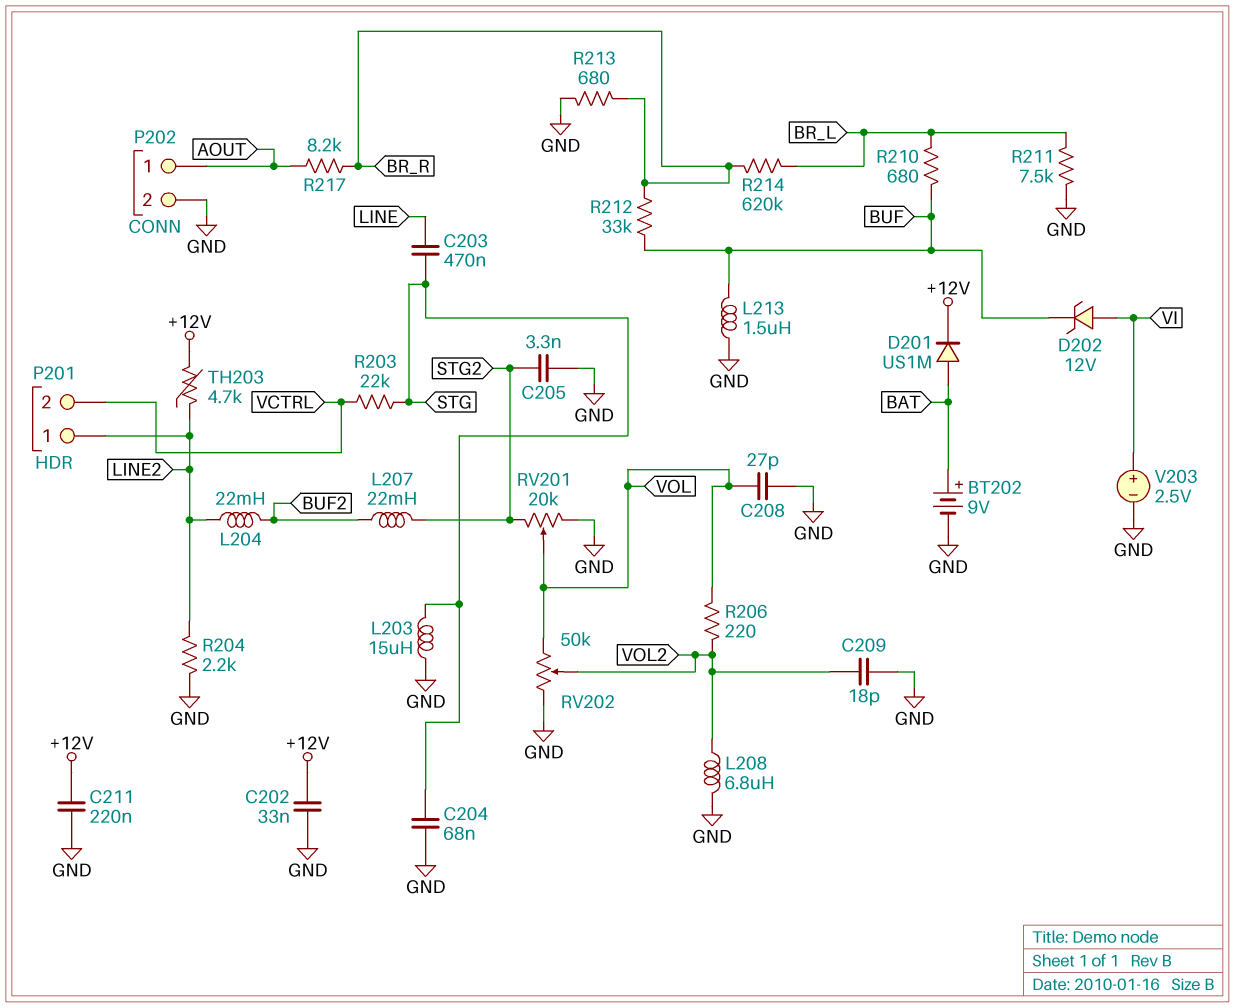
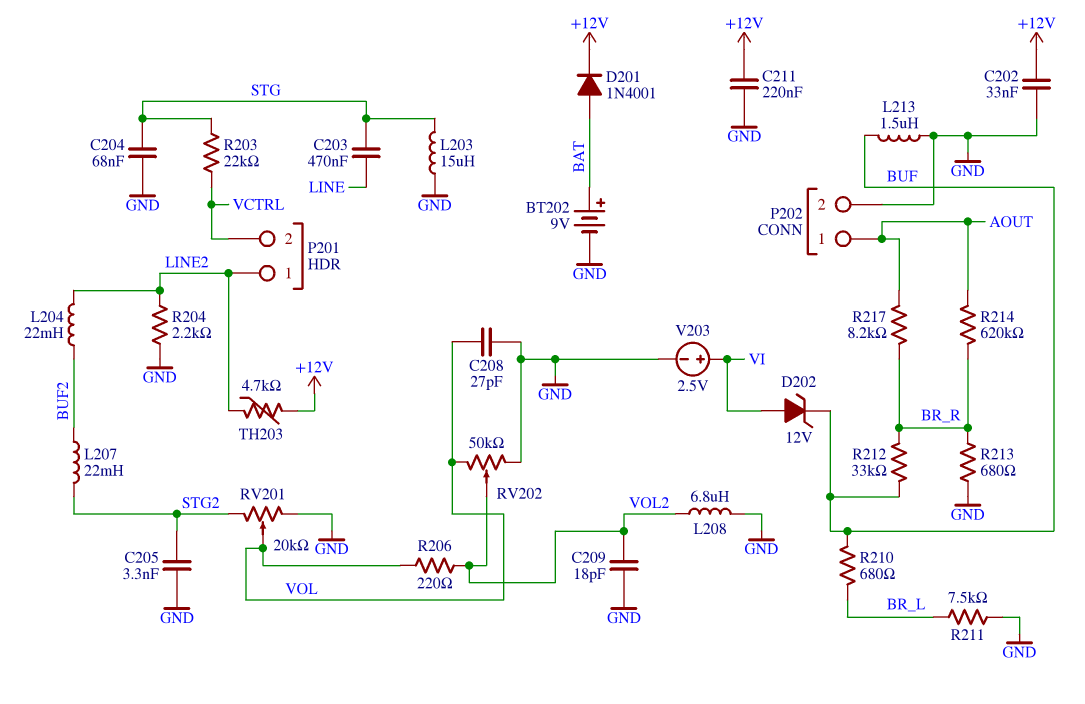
D201: diode US1M (A BAT, K +12V) -> diode 1N4001 (A BAT, K +12V)
R214: 620k (BR_L, BR_R) -> 620k (AOUT, BR_R)

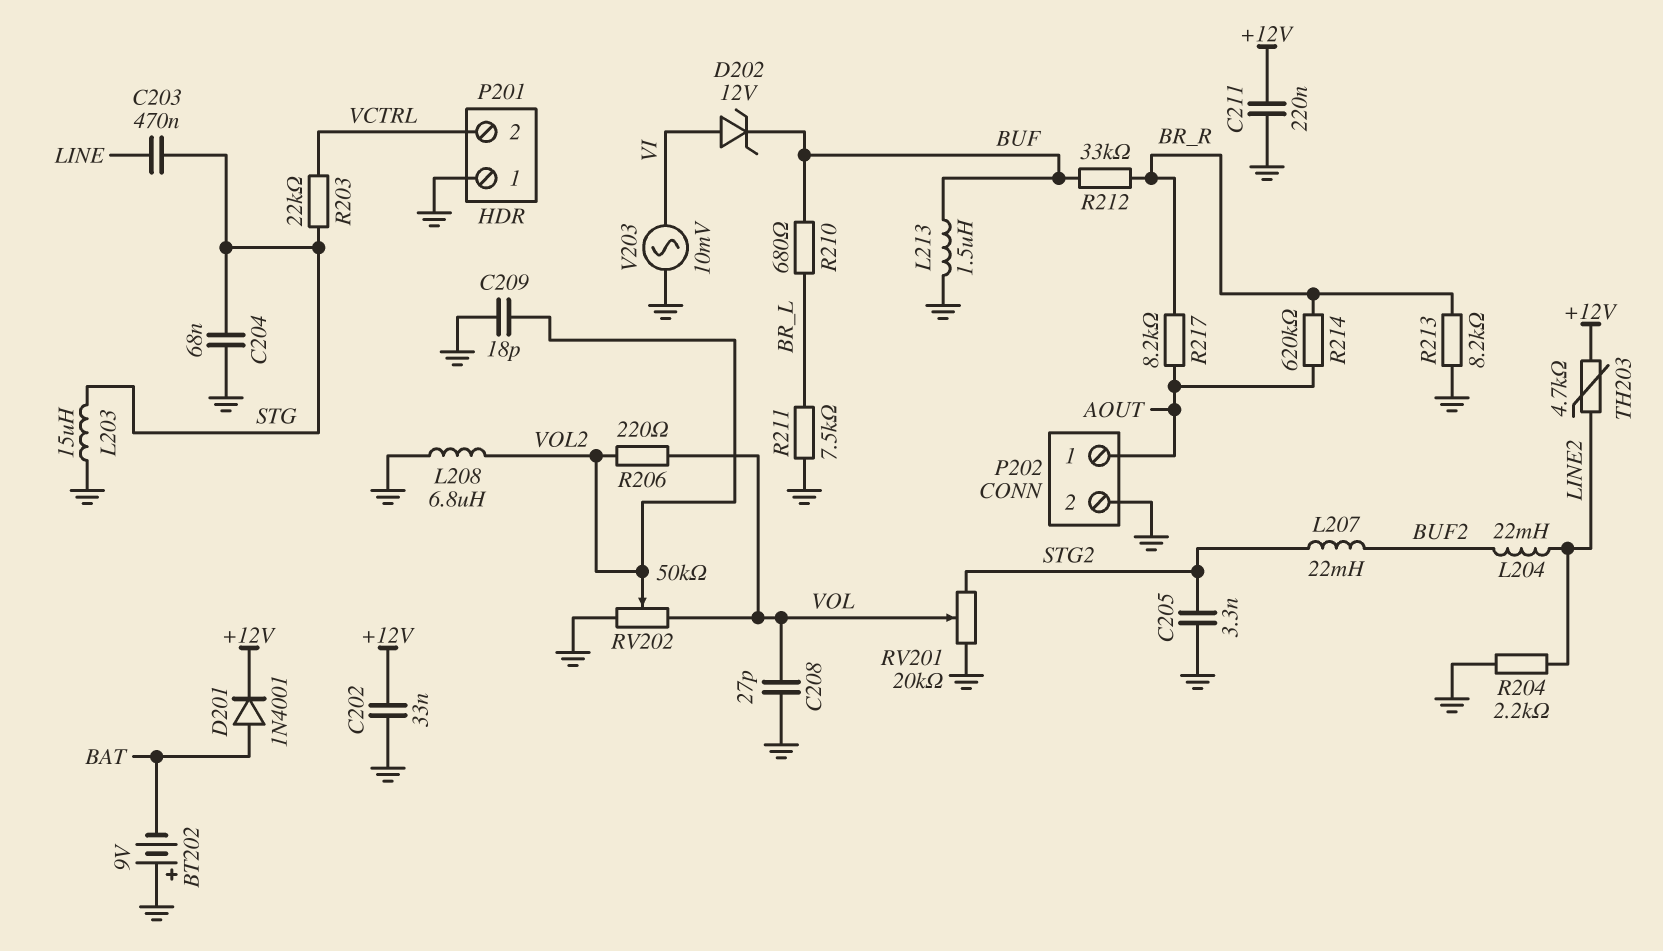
BT202: 9V (plus BAT, minus GND) -> 9V (plus GND, minus BAT)
P201 pin 1: LINE2 -> GND
R213: 680 (BR_R, GND) -> 8.2k (BR_R, GND)
V203: 2.5V (plus VI, minus GND) -> AC 10mV (GND, VI)

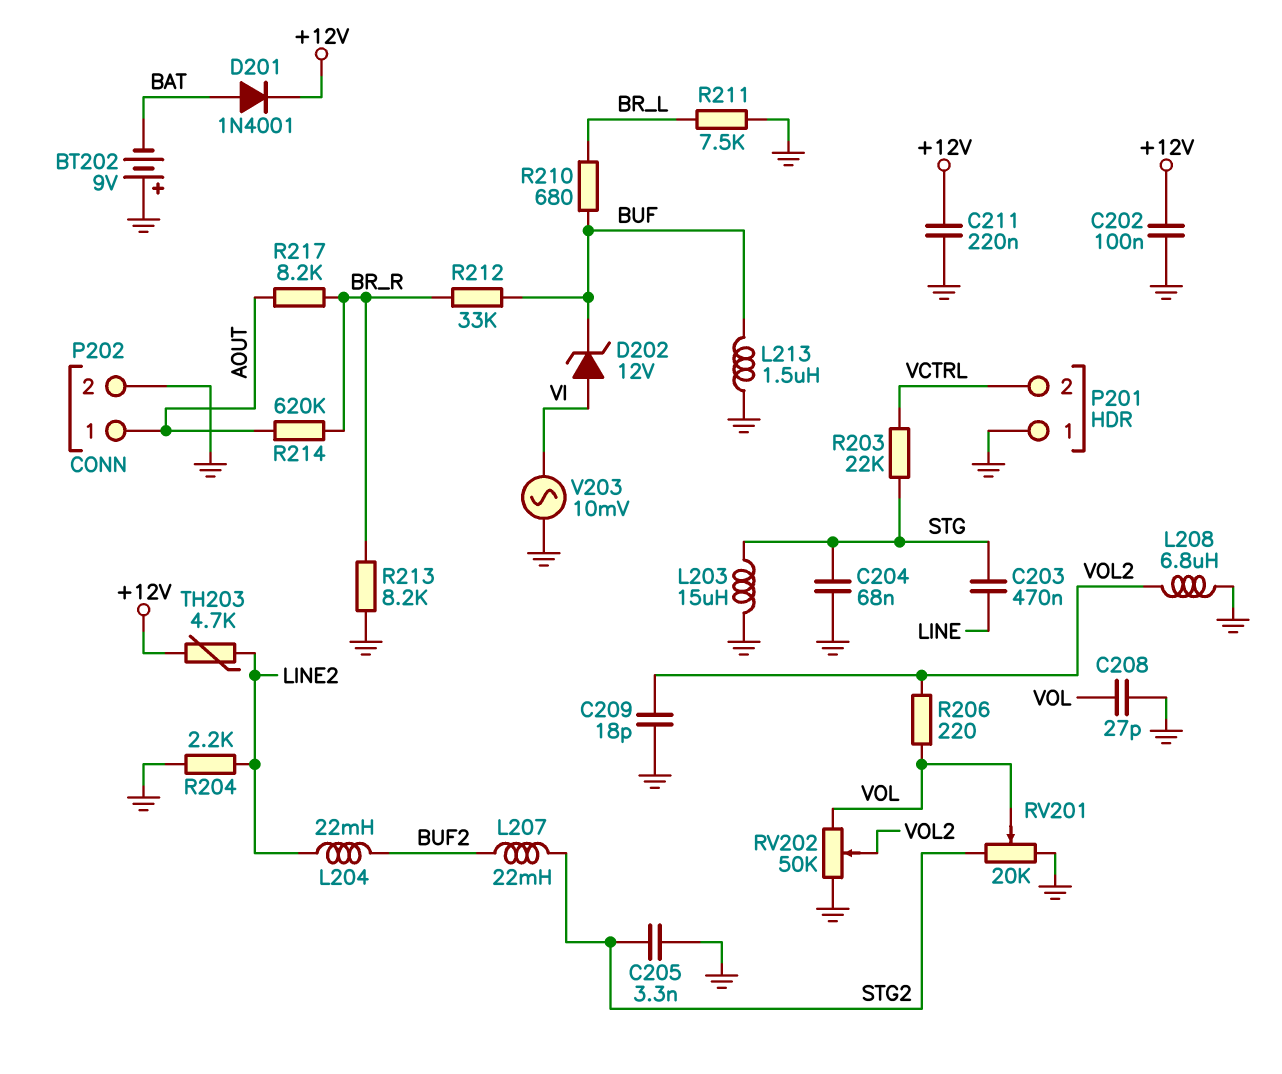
C202: 33nF (+12V, GND) -> 100nF (+12V, GND)

